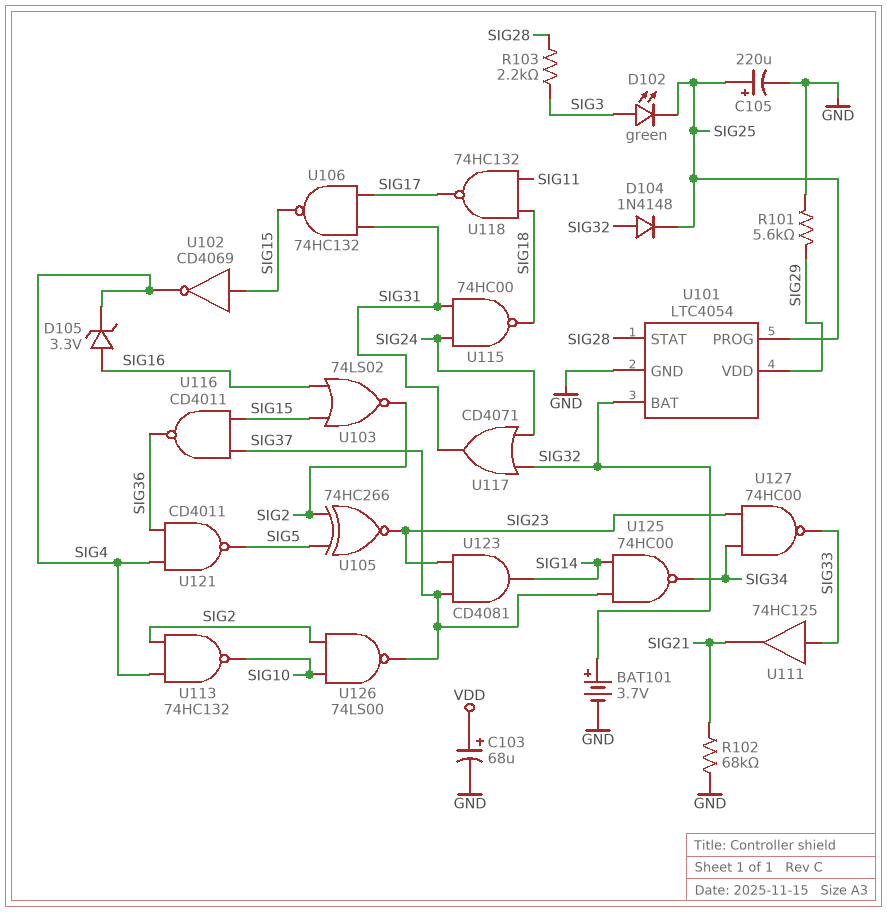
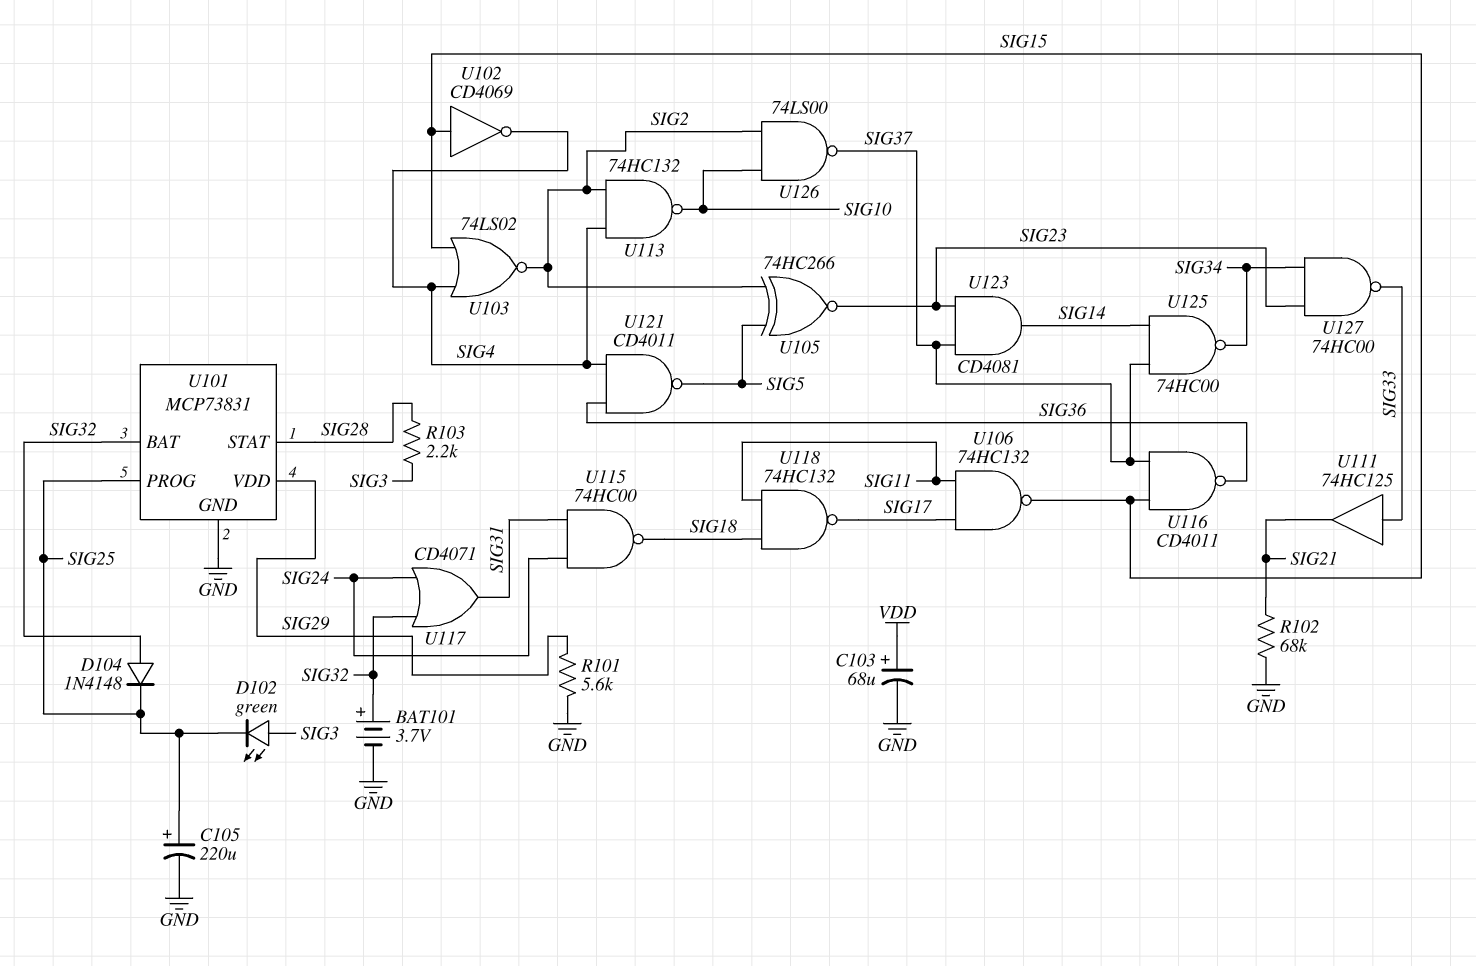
D105: zener 3.3V (A SIG16, K SIG4) -> none
U101: LTC4054 -> MCP73831
U103: NOR 74LS02 (in SIG15, in SIG16, out SIG2) -> NOR 74LS02 (in SIG4, in SIG15, out SIG2)
U106: NAND 74HC132 (in SIG17, in SIG31, out SIG15) -> NAND 74HC132 (in SIG11, in SIG17, out SIG15)

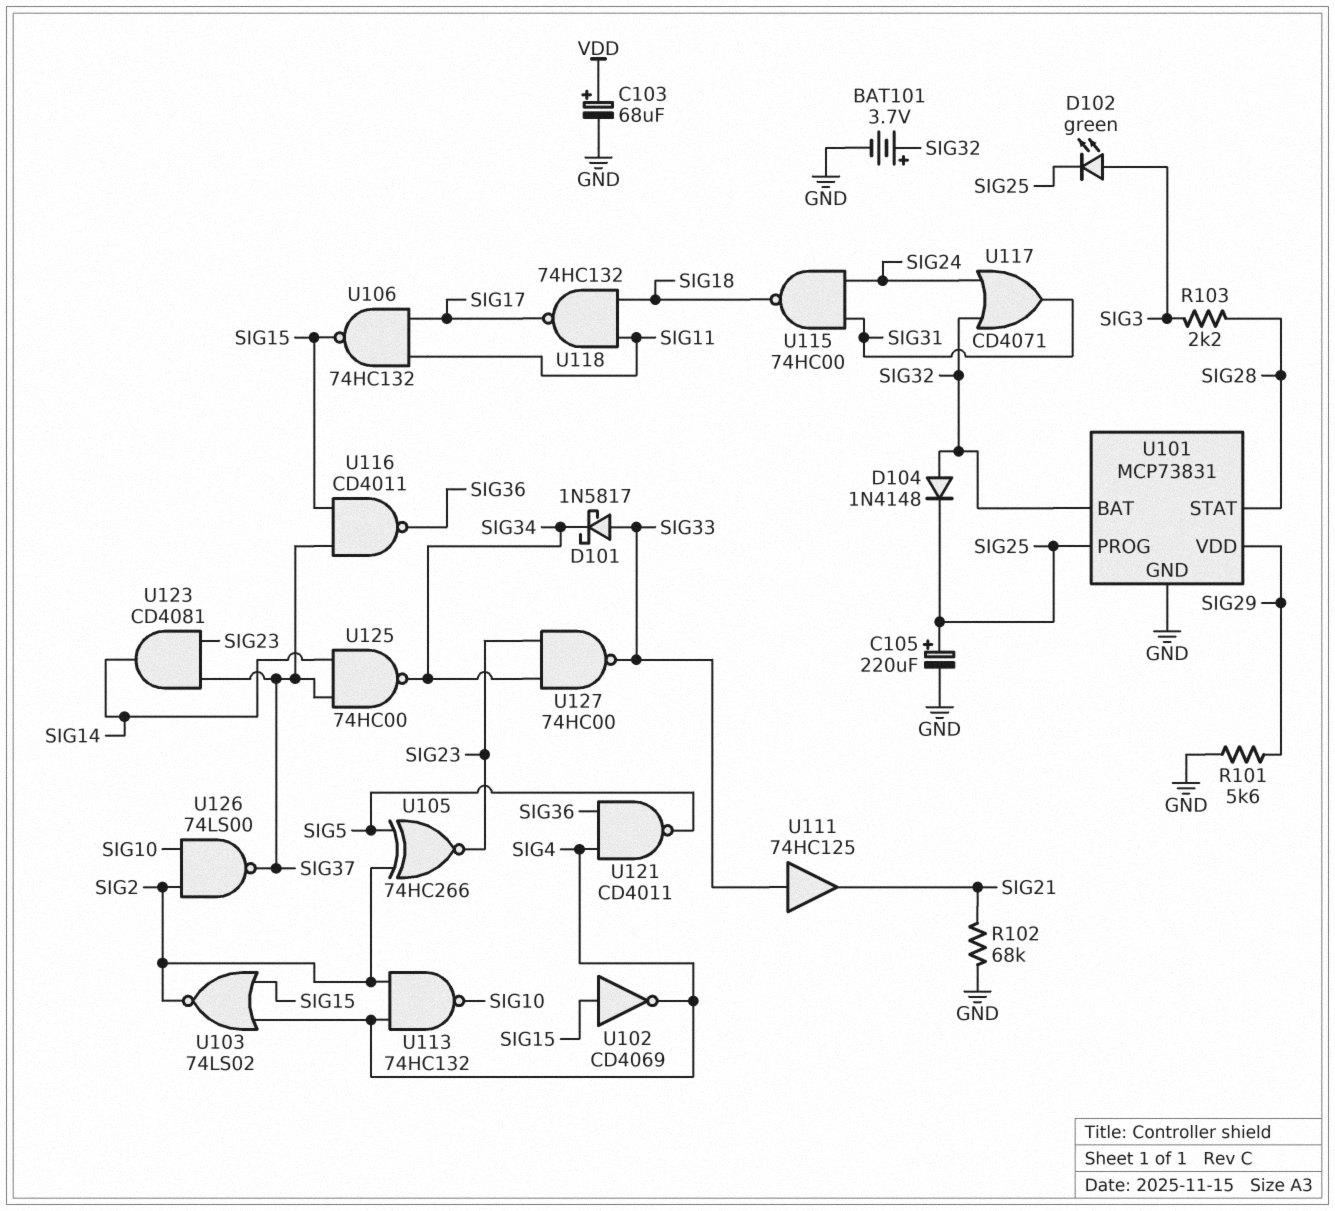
D101: none -> schottky 1N5817 (A SIG33, K SIG34)

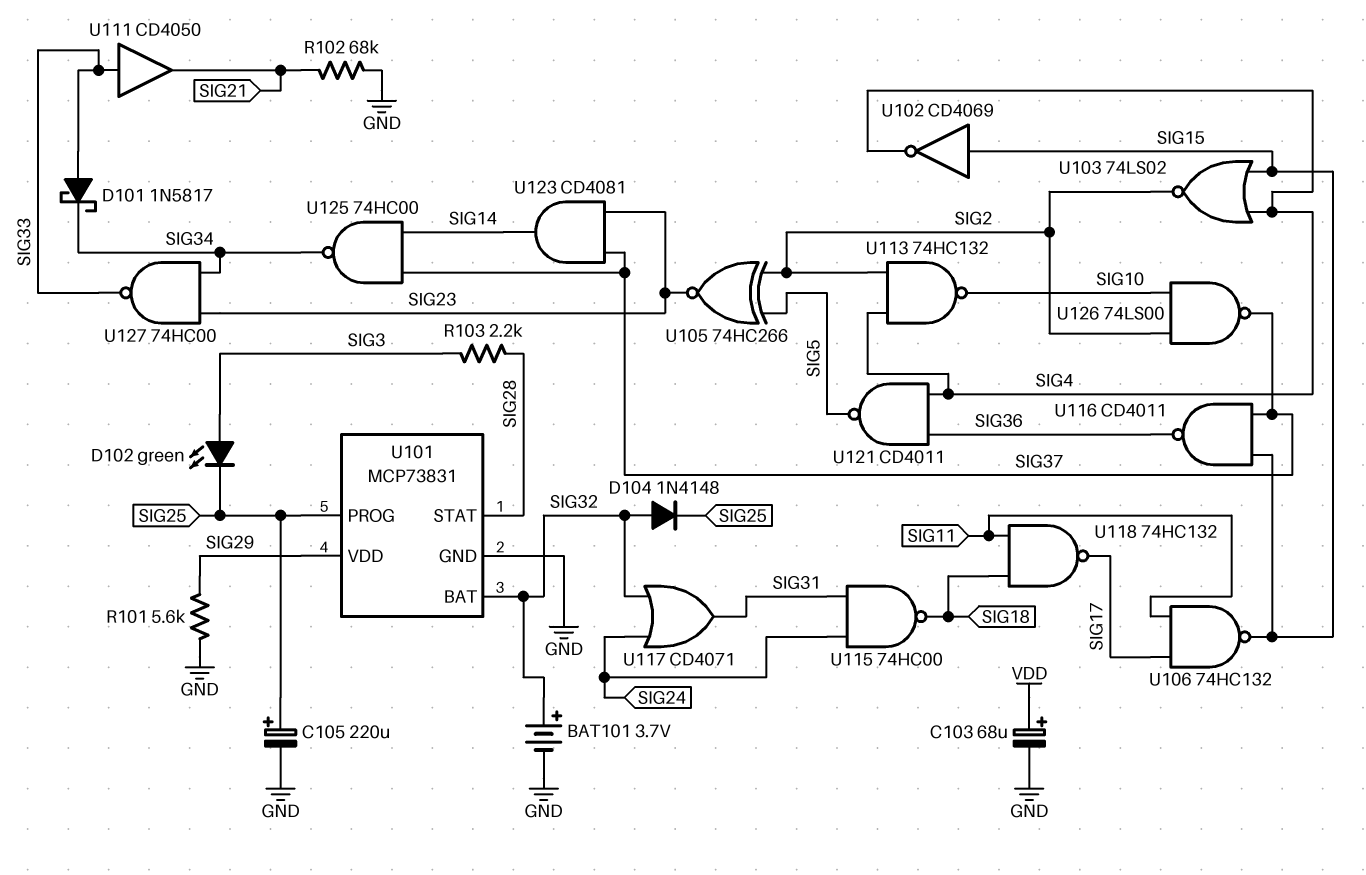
U111: buffer 74HC125 (in SIG33, out SIG21) -> buffer CD4050 (in SIG33, out SIG21)

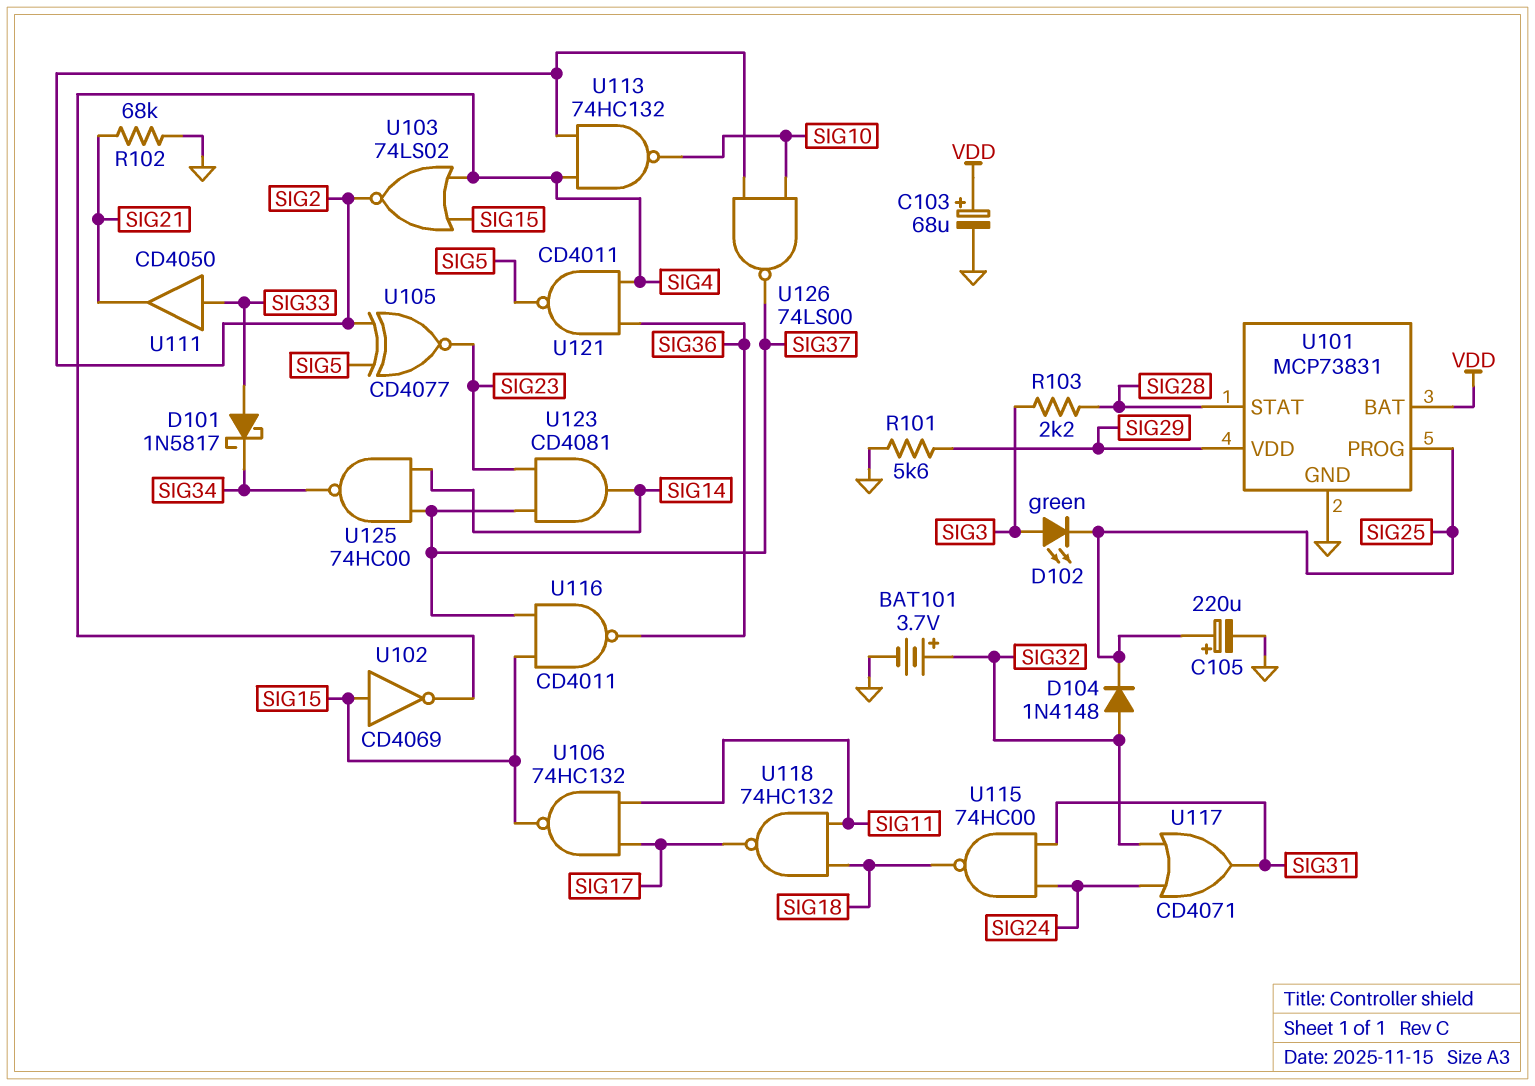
U101 pin BAT: SIG32 -> VDD
U105: XNOR 74HC266 (in SIG2, in SIG5, out SIG23) -> XNOR CD4077 (in SIG2, in SIG5, out SIG23)
U127: NAND 74HC00 (in SIG23, in SIG34, out SIG33) -> none

